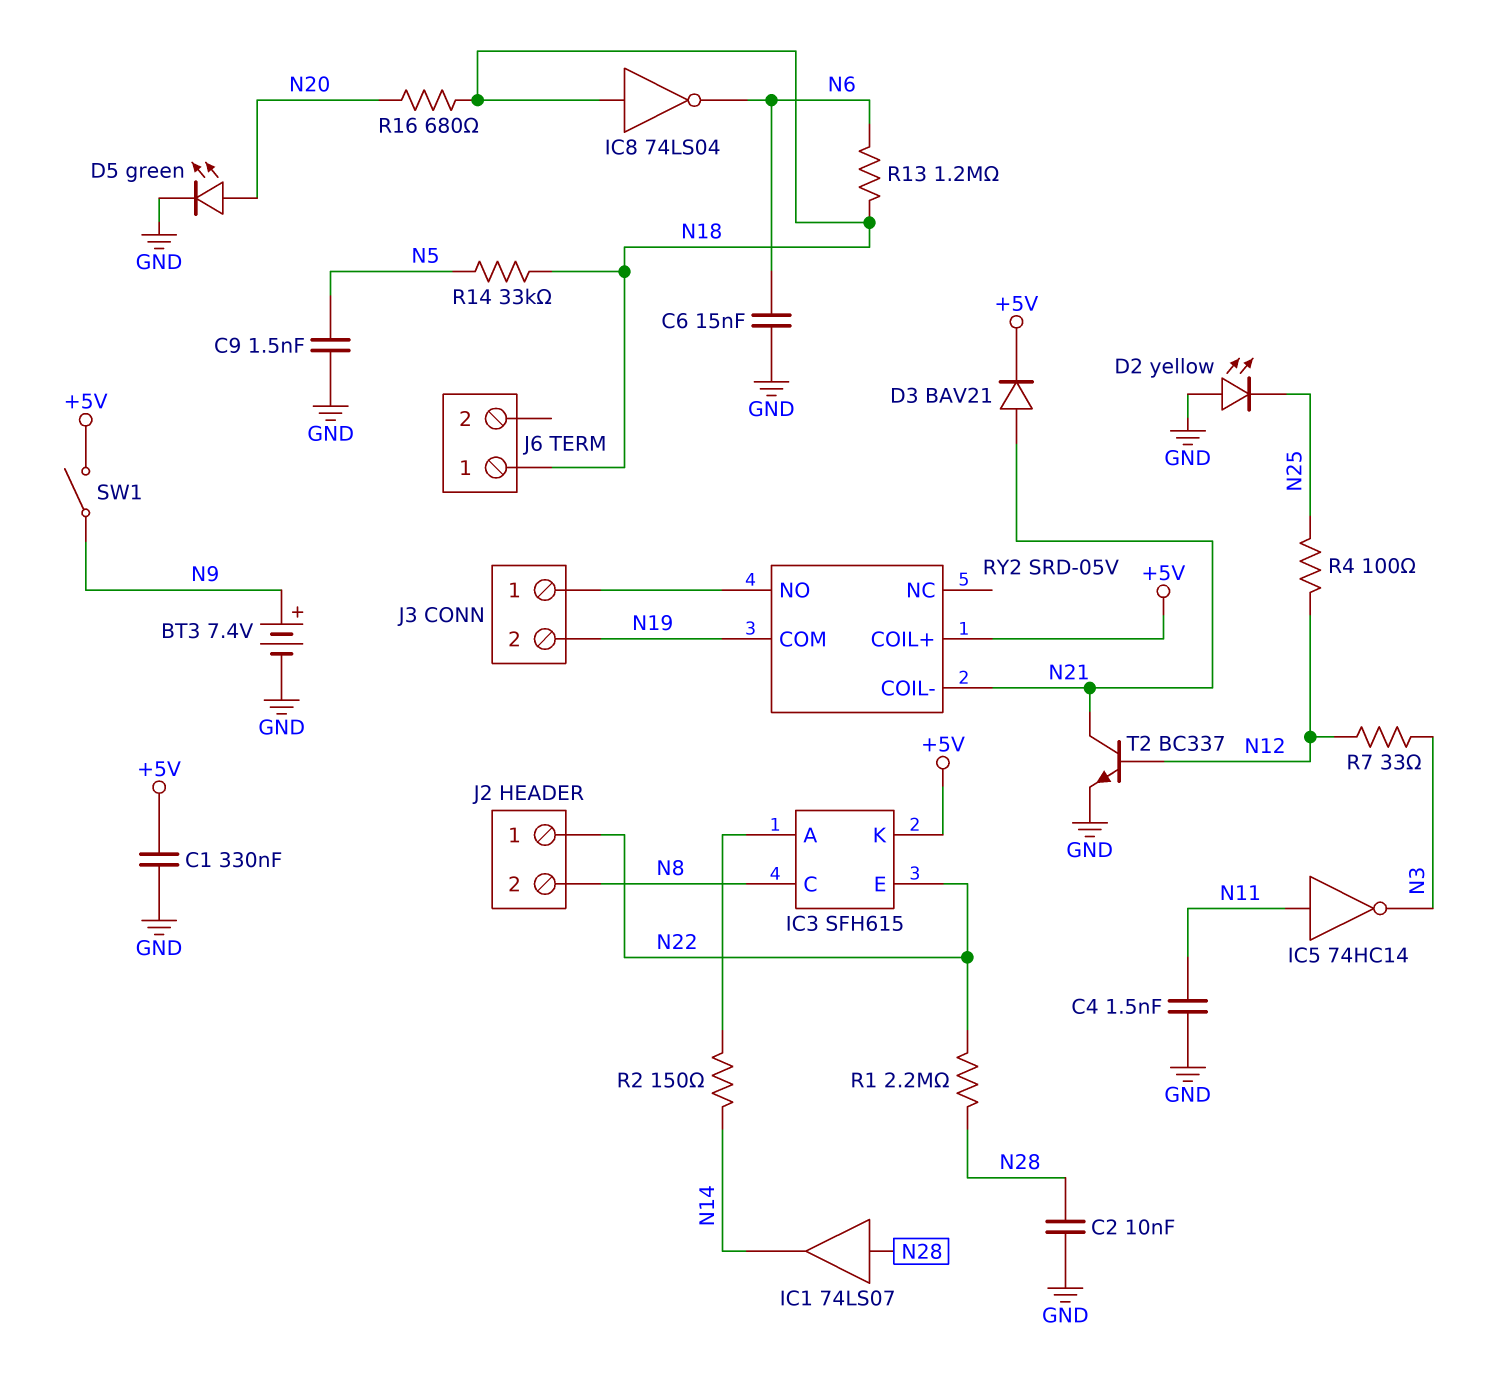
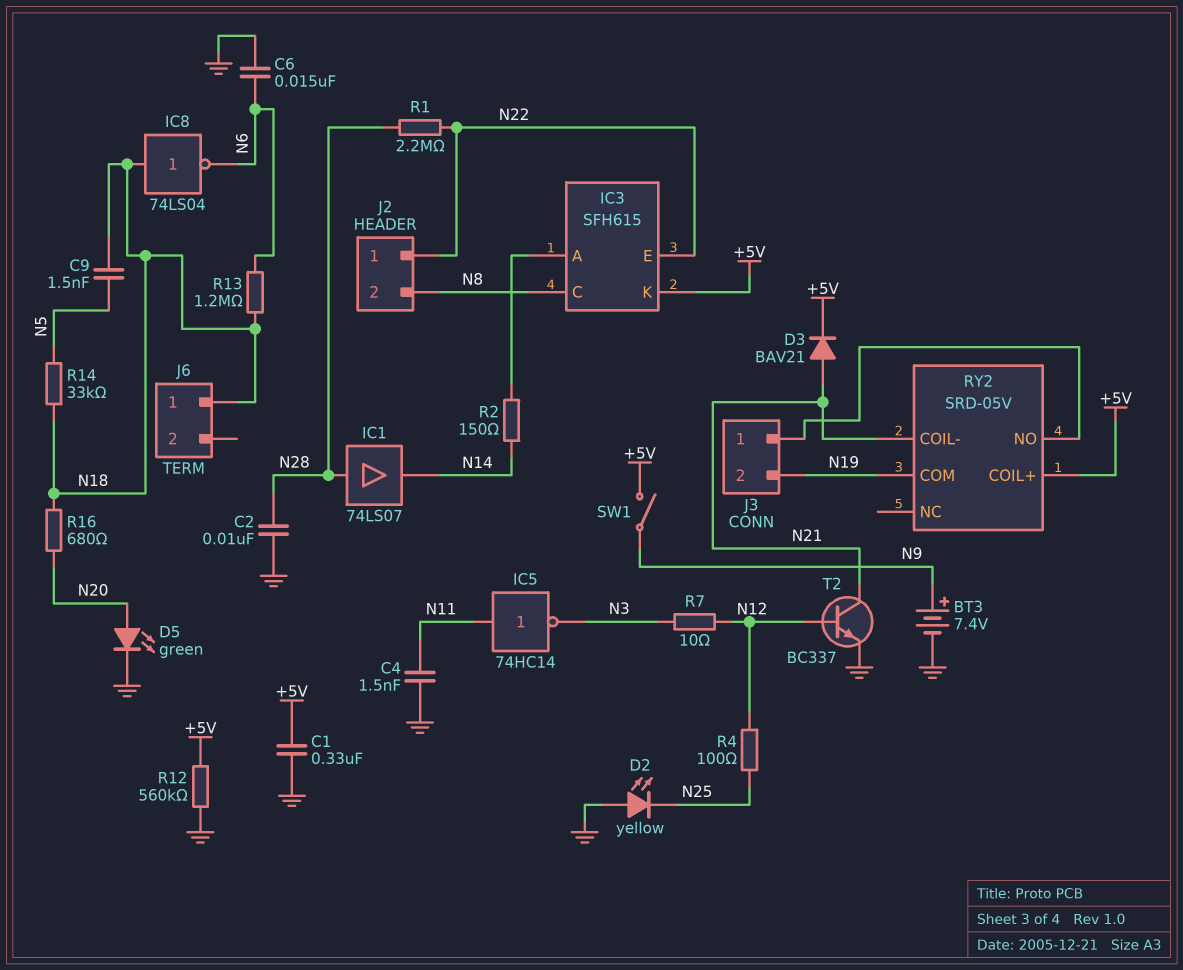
C9: 1.5nF (GND, N5) -> 1.5nF (N5, N18)
R7: 33 (N3, N12) -> 10 (N3, N12)
R12: none -> 560k (+5V, GND)

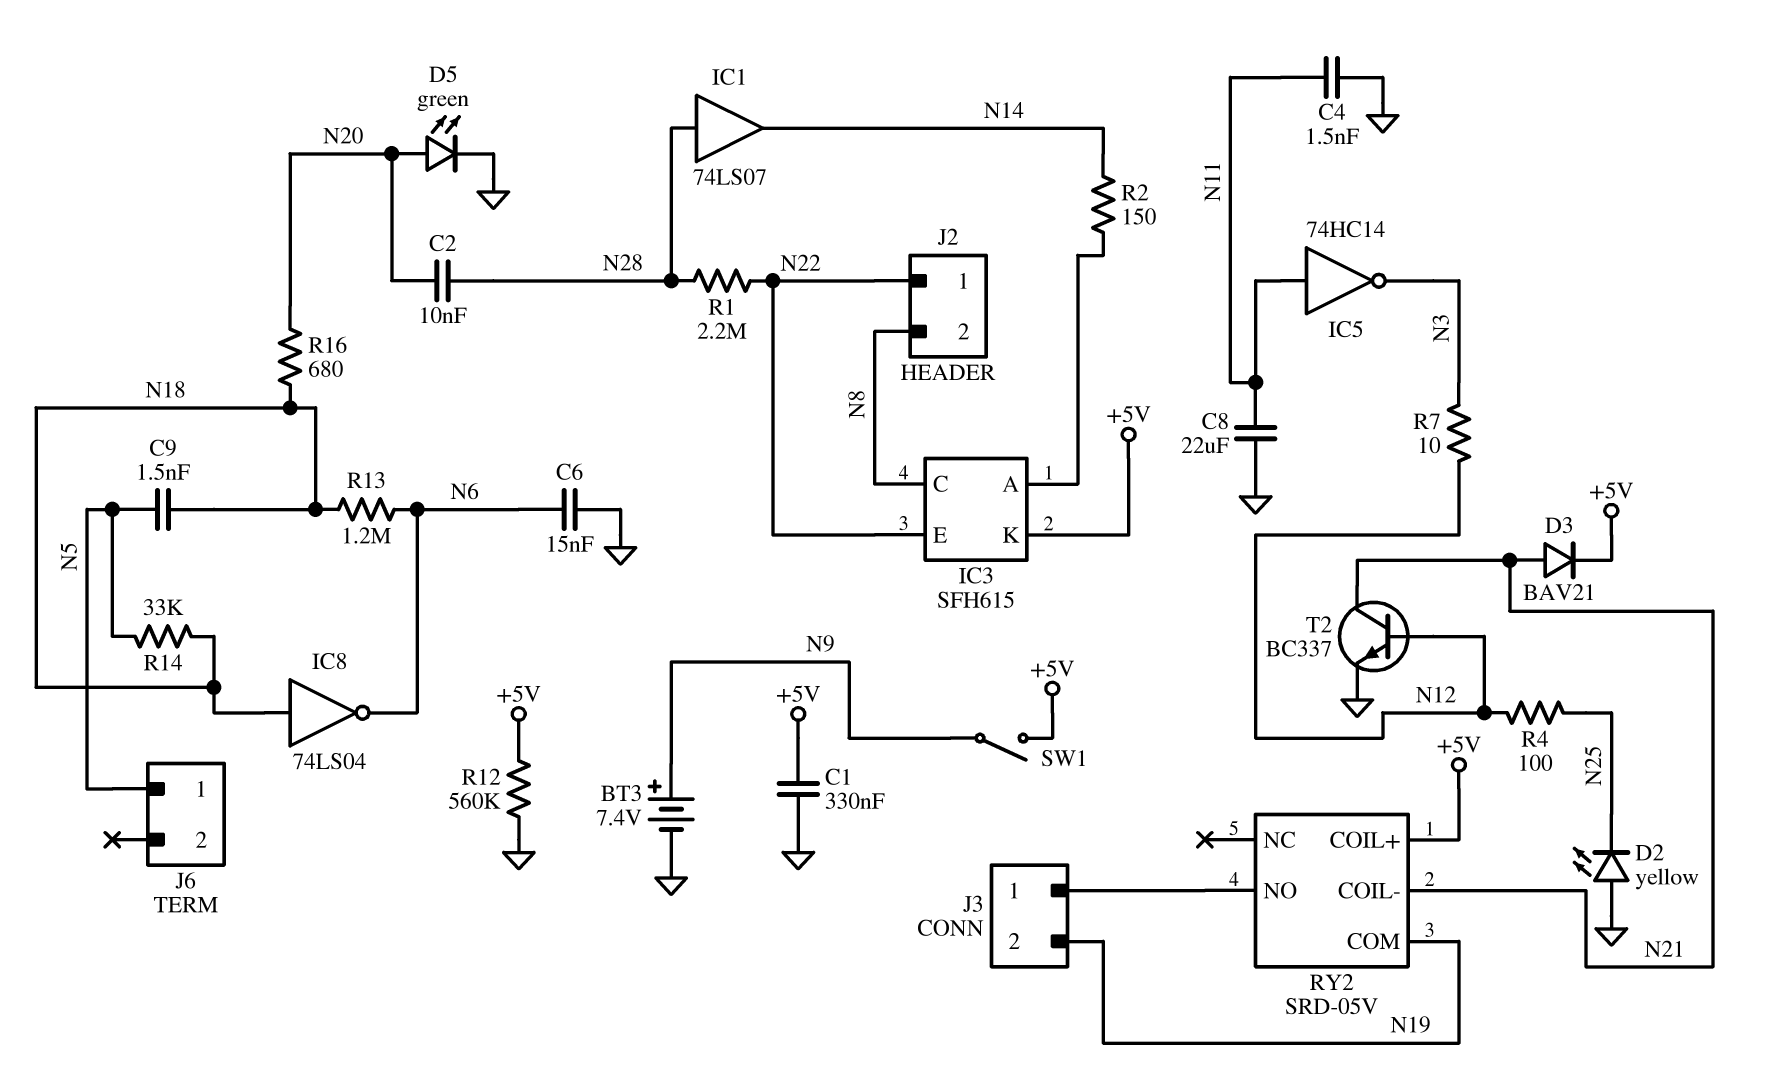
C2: 10nF (GND, N28) -> 10nF (N20, N28)
C8: none -> 22uF (GND, N11)
J6 pin 1: N18 -> N5

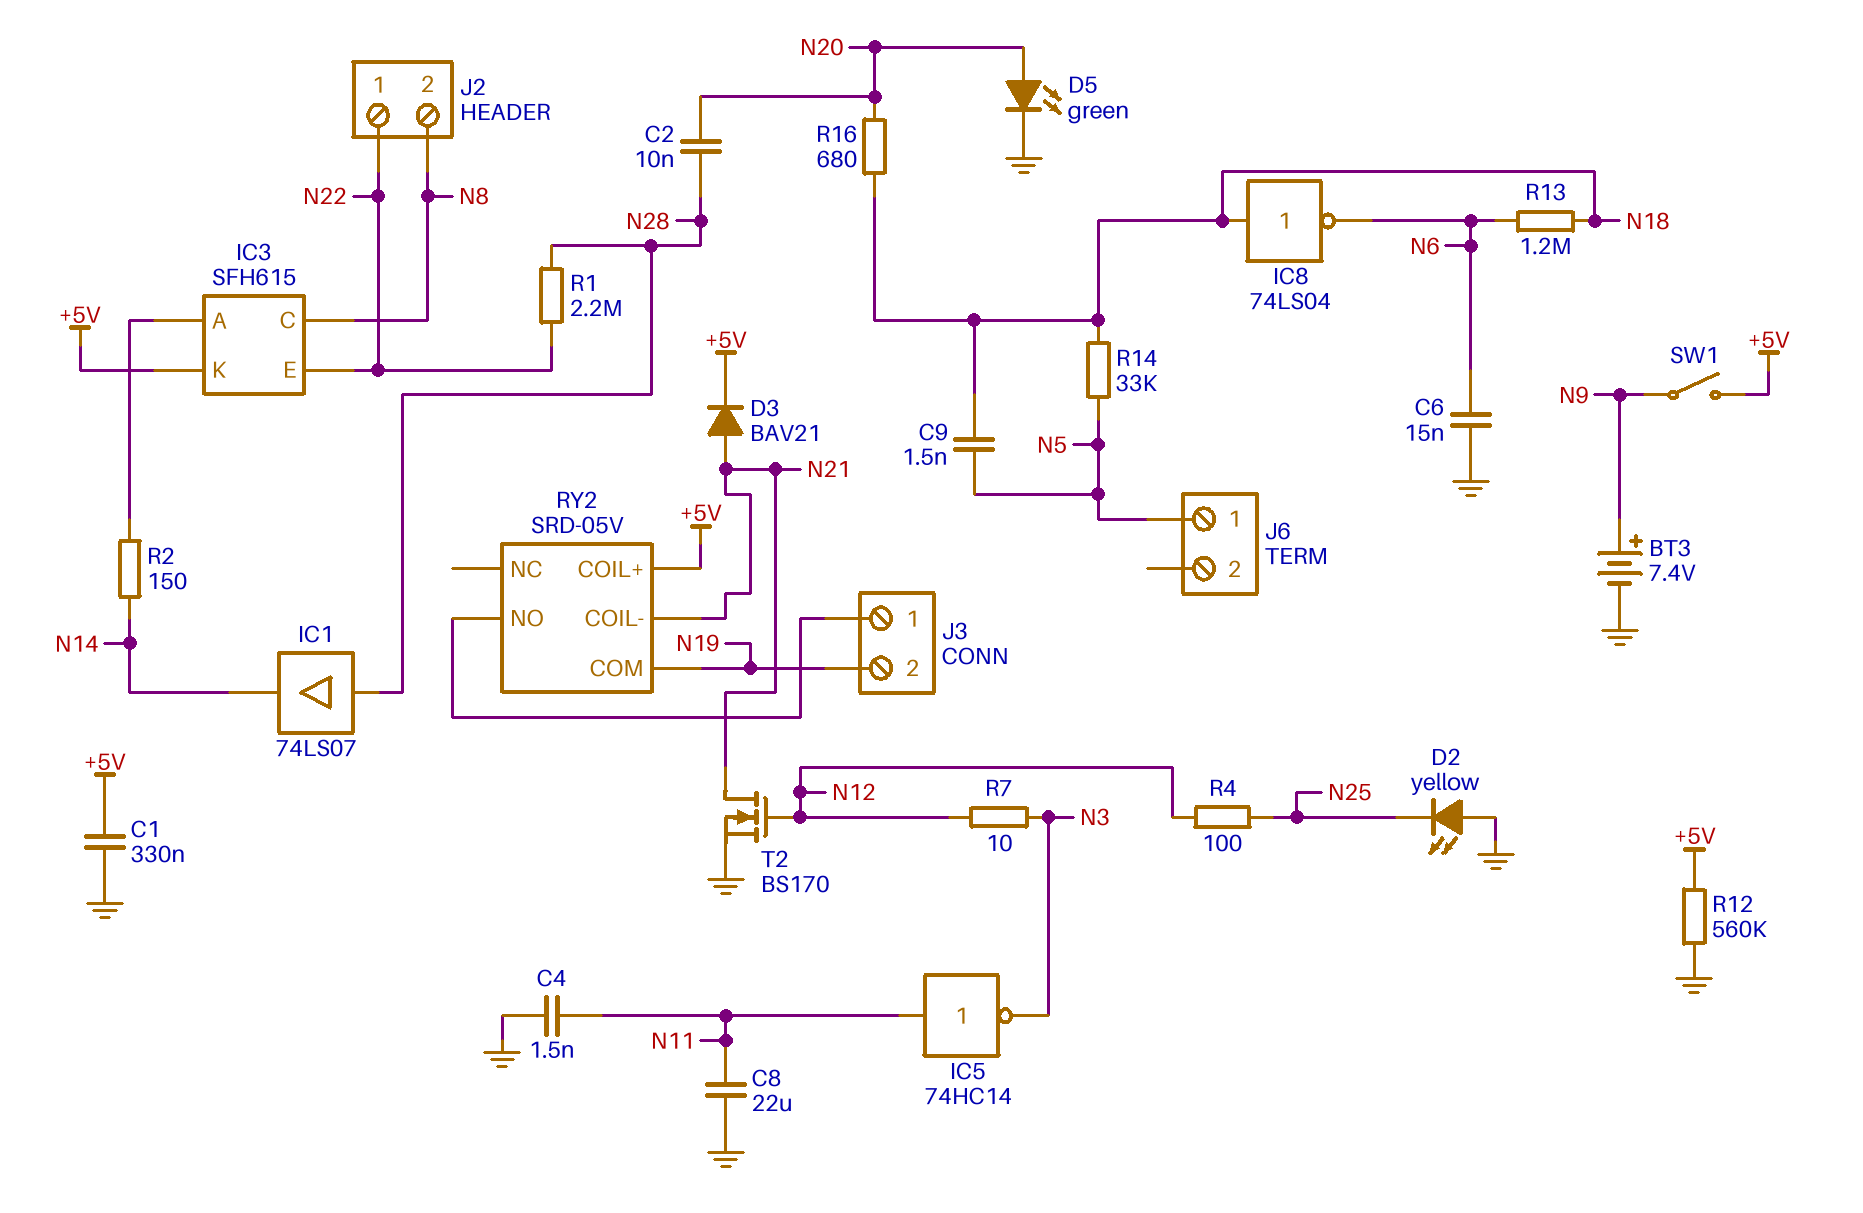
T2: NPN BC337 (B N12, C N21, E GND) -> NMOS BS170 (G N12, D N21, S GND)

